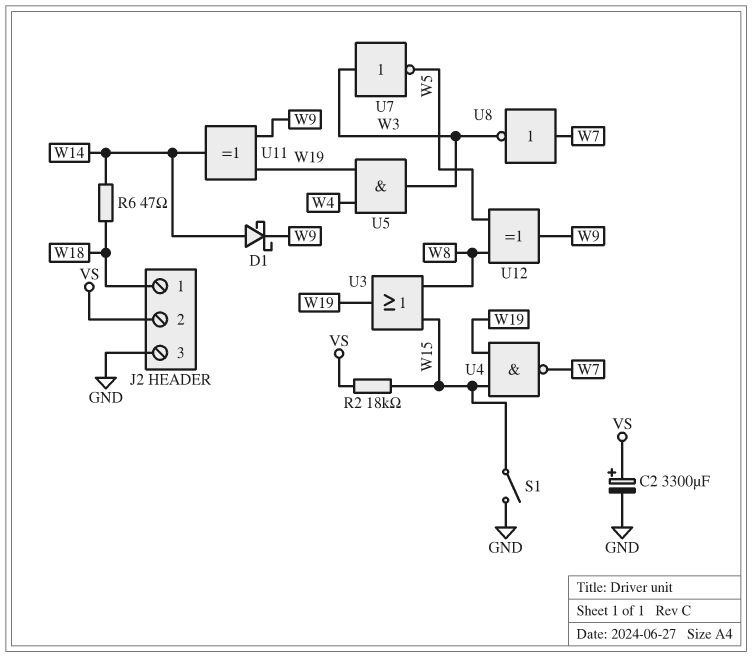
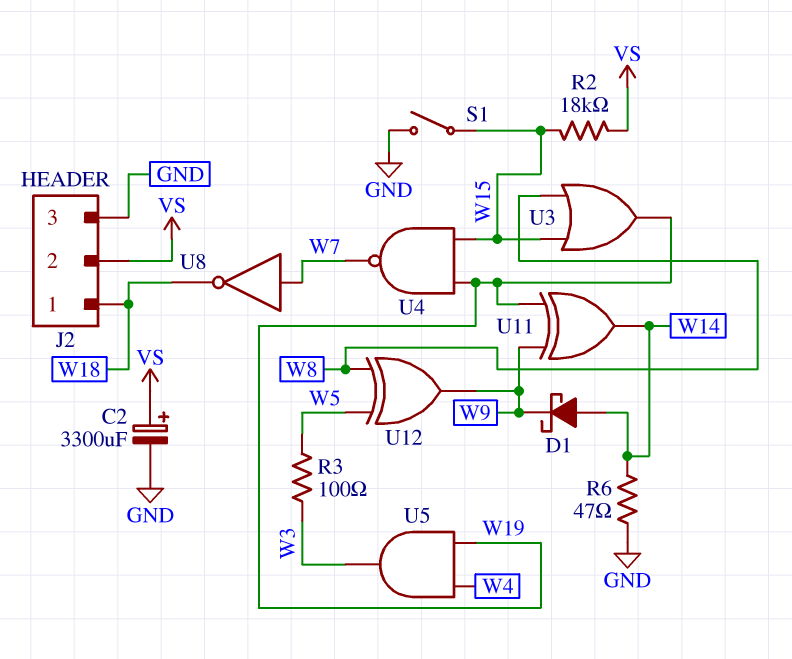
R3: none -> 100 (W3, W5)
R6: 47 (W14, W18) -> 47 (GND, W14)
U7: NOT (in W3, out W5) -> none
U8: NOT (in W7, out W3) -> NOT (in W7, out W18)

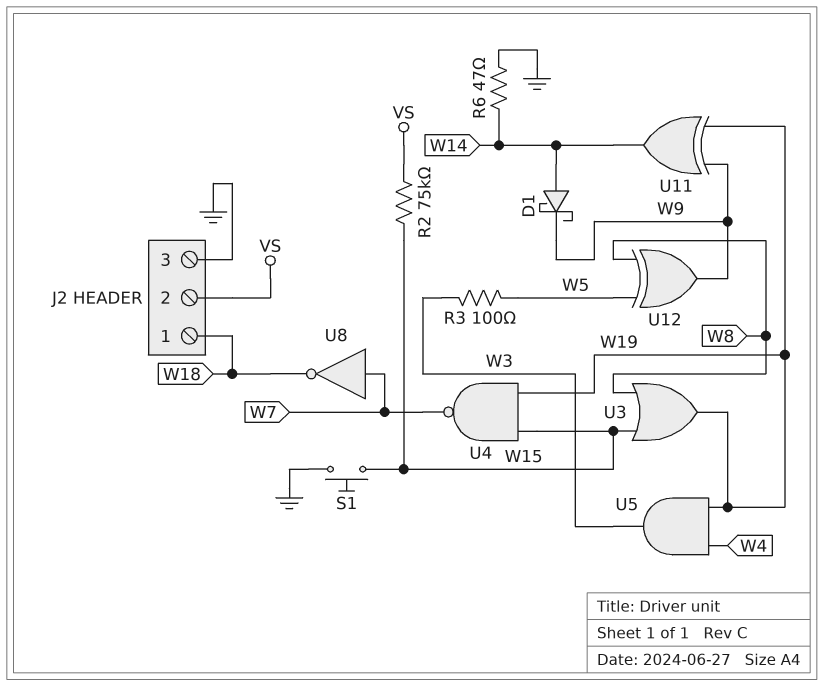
C2: 3300uF (plus VS, minus GND) -> none
R2: 18k (VS, W15) -> 75k (VS, W15)
S1: switch (GND, W15) -> button (GND, W15)

